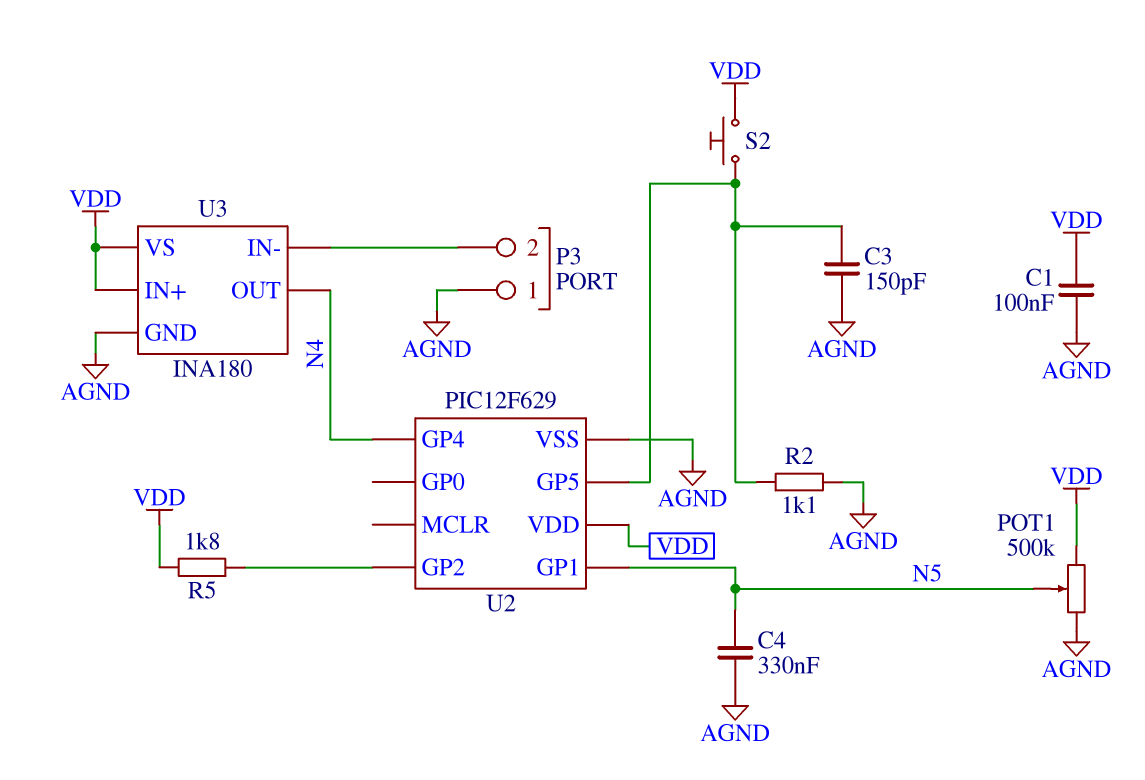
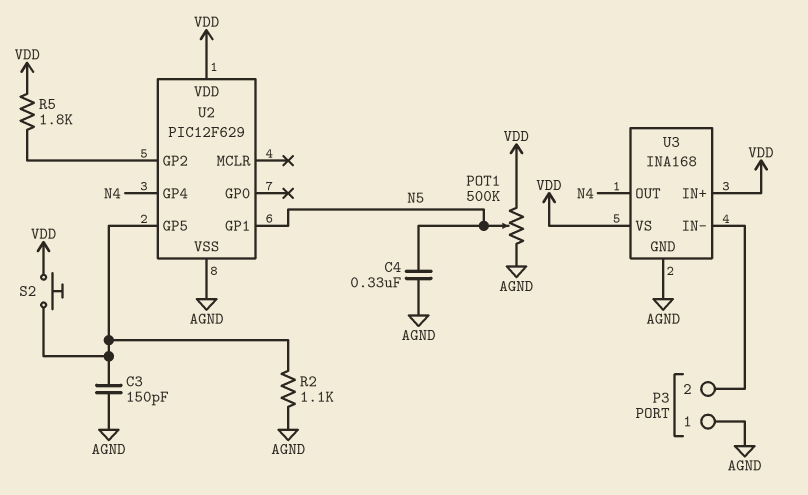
C1: 100nF (AGND, VDD) -> none
U3: INA180 -> INA168

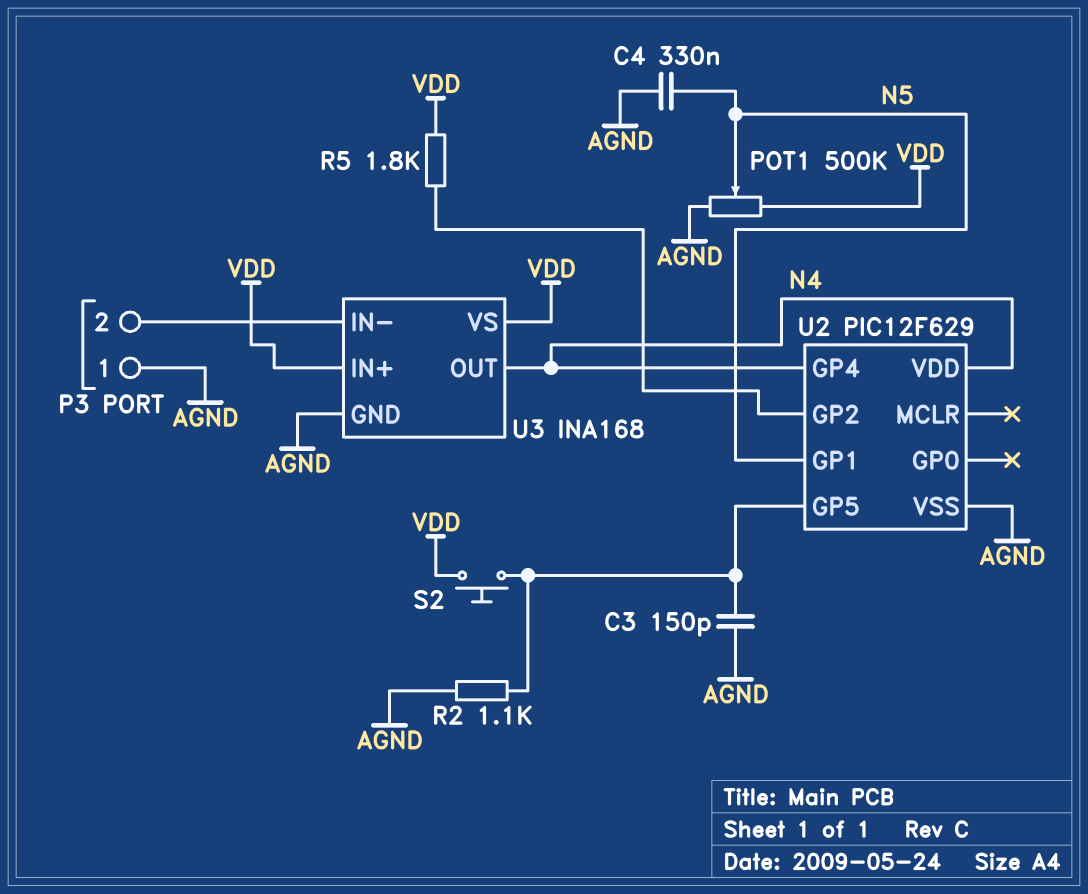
U2 pin VDD: VDD -> N4

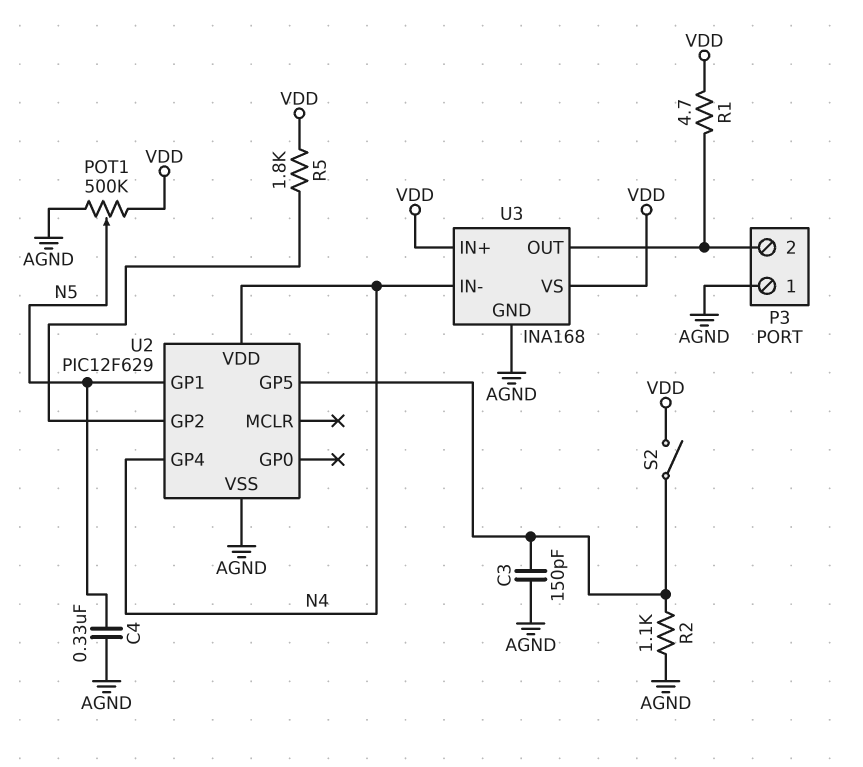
R1: none -> 4.7 (P3/2, VDD)
S2: button (U2/GP5, VDD) -> switch (U2/GP5, VDD)
U3 pin IN-: P3/2 -> N4
U3 pin OUT: N4 -> P3/2

